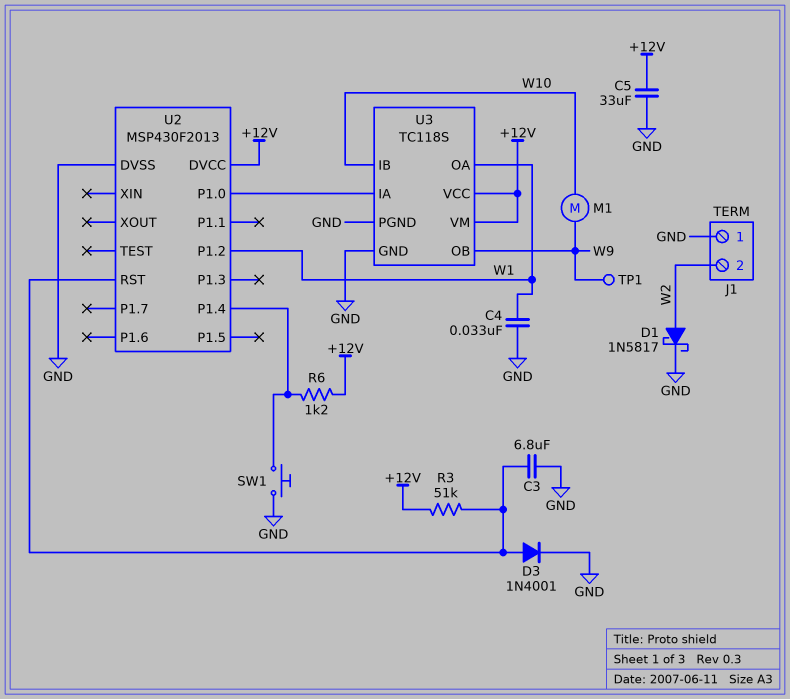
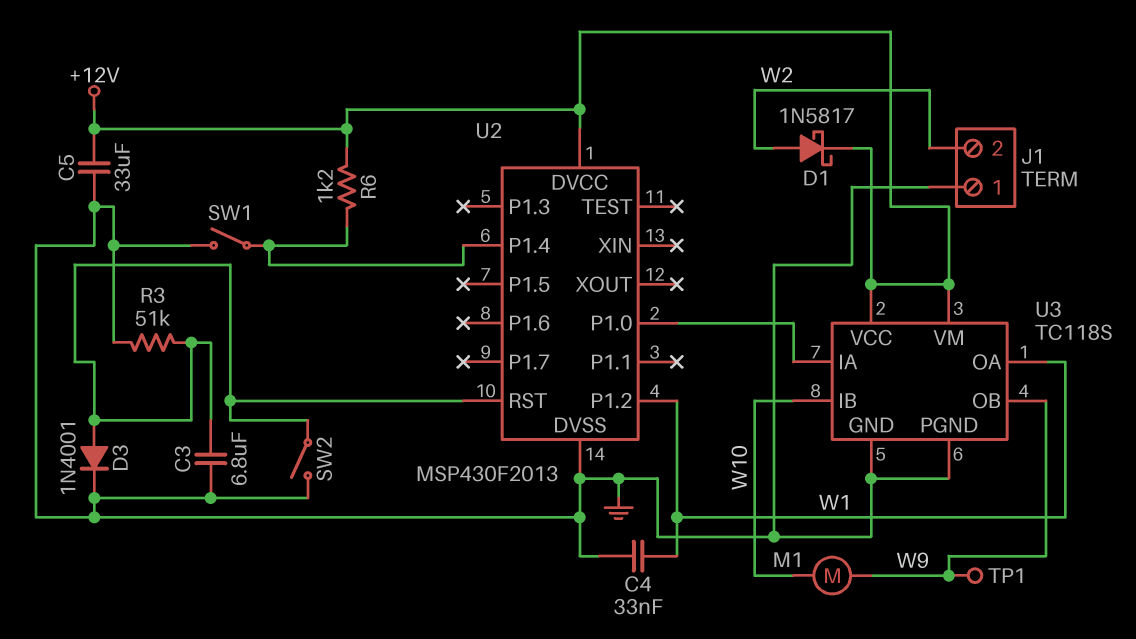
D1: schottky 1N5817 (A W2, K GND) -> schottky 1N5817 (A W2, K +12V)
R3: 51k (+12V, U2/RST) -> 51k (GND, U2/RST)
SW1: button (GND, U2/P1.4) -> switch (GND, U2/P1.4)
SW2: none -> switch (GND, U2/RST)

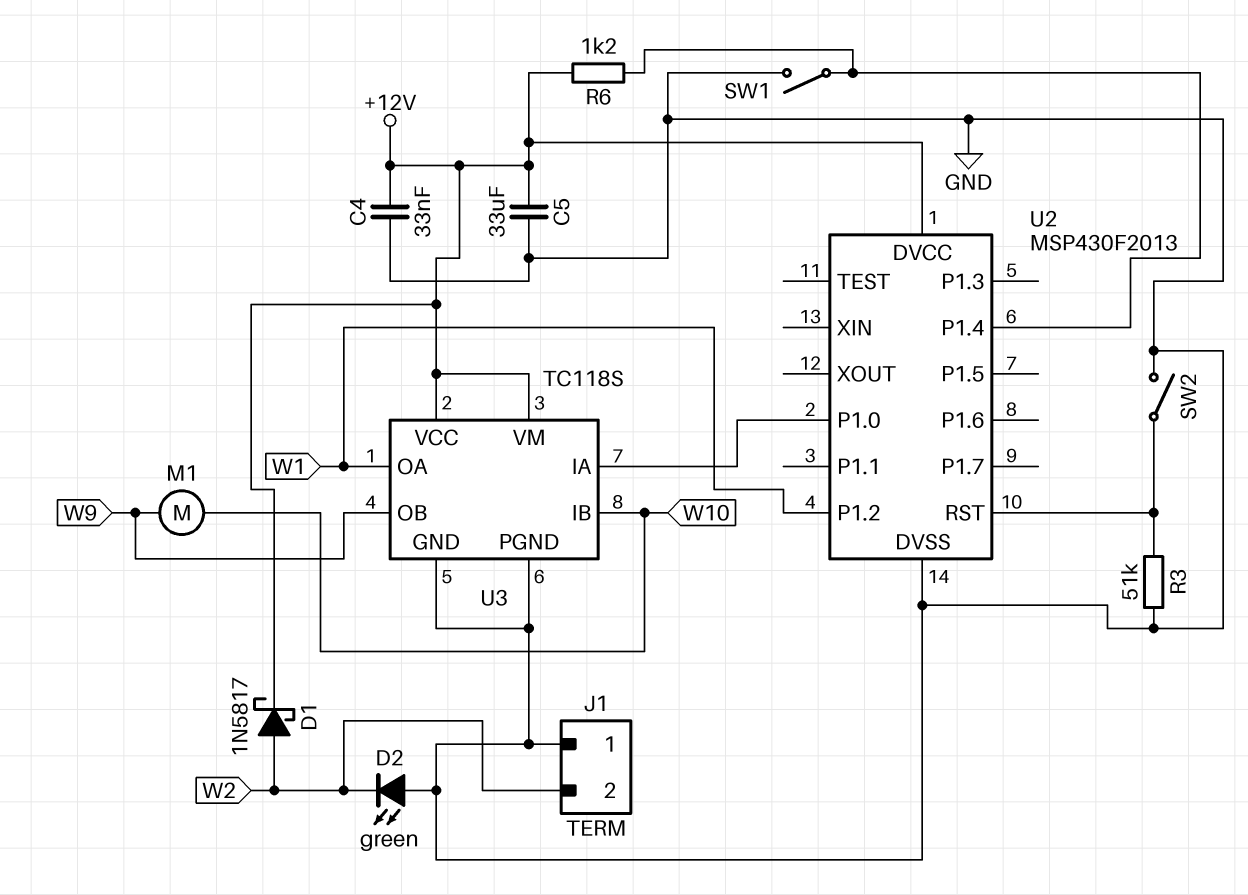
C3: 6.8uF (GND, U2/RST) -> none
C4: 33nF (GND, W1) -> 33nF (+12V, GND)
D2: none -> LED green (A GND, K W2)
D3: diode 1N4001 (A U2/RST, K GND) -> none
TP1: test point (W9) -> none

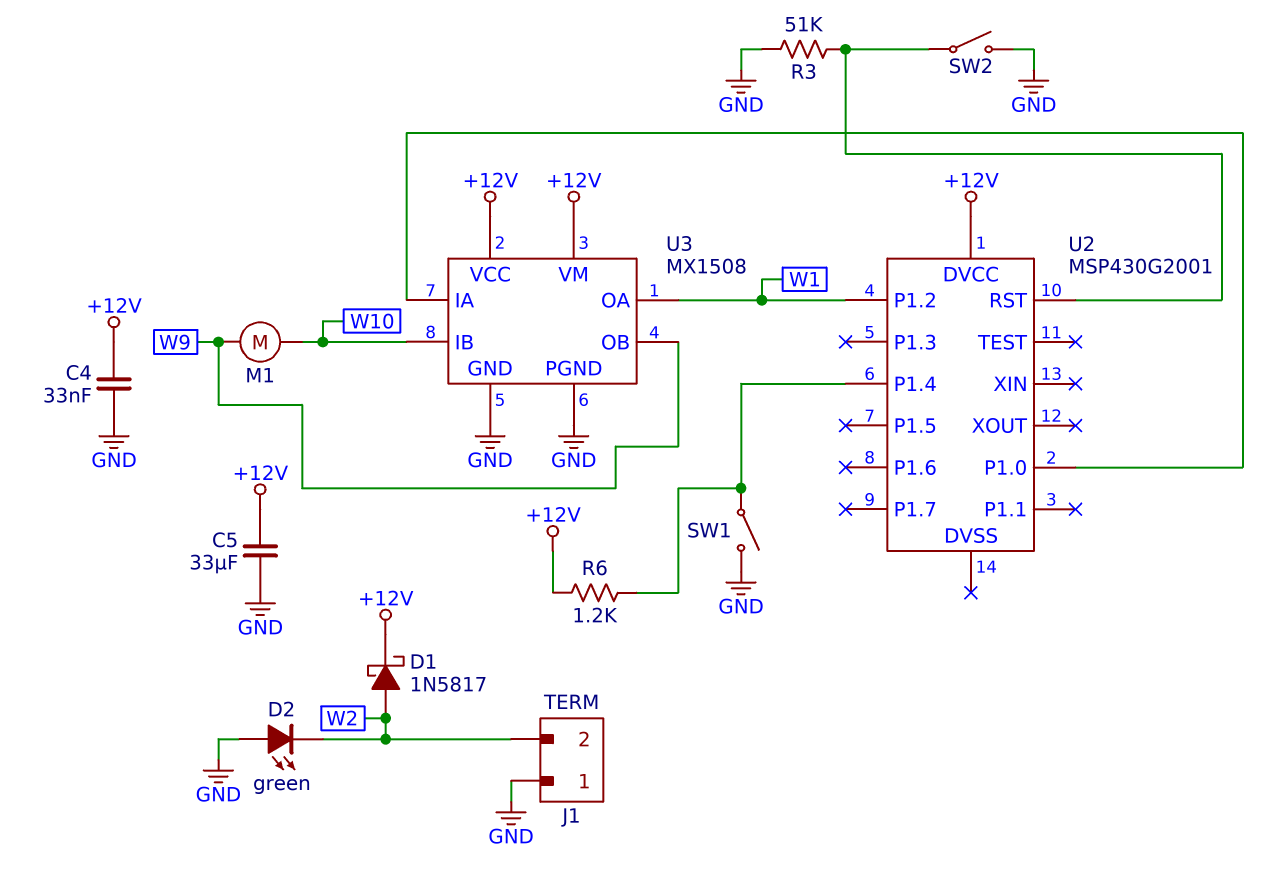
U2: MSP430F2013 -> MSP430G2001
U2 pin DVSS: GND -> none
U3: TC118S -> MX1508

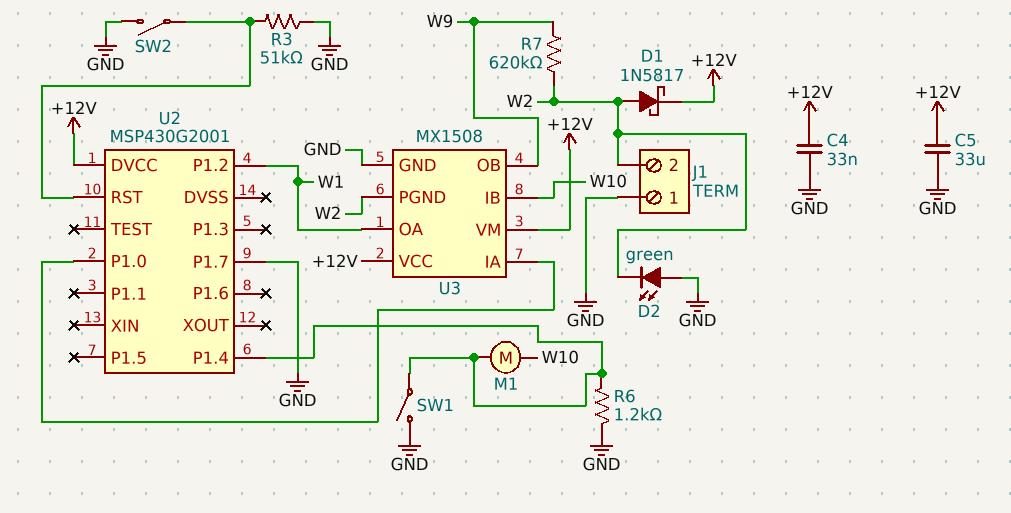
M1: motor (W9, W10) -> motor (U2/P1.4, W10)
R6: 1.2k (+12V, U2/P1.4) -> 1.2k (GND, U2/P1.4)
R7: none -> 620k (W2, W9)
U2 pin P1.7: none -> GND
U3 pin PGND: GND -> W2

